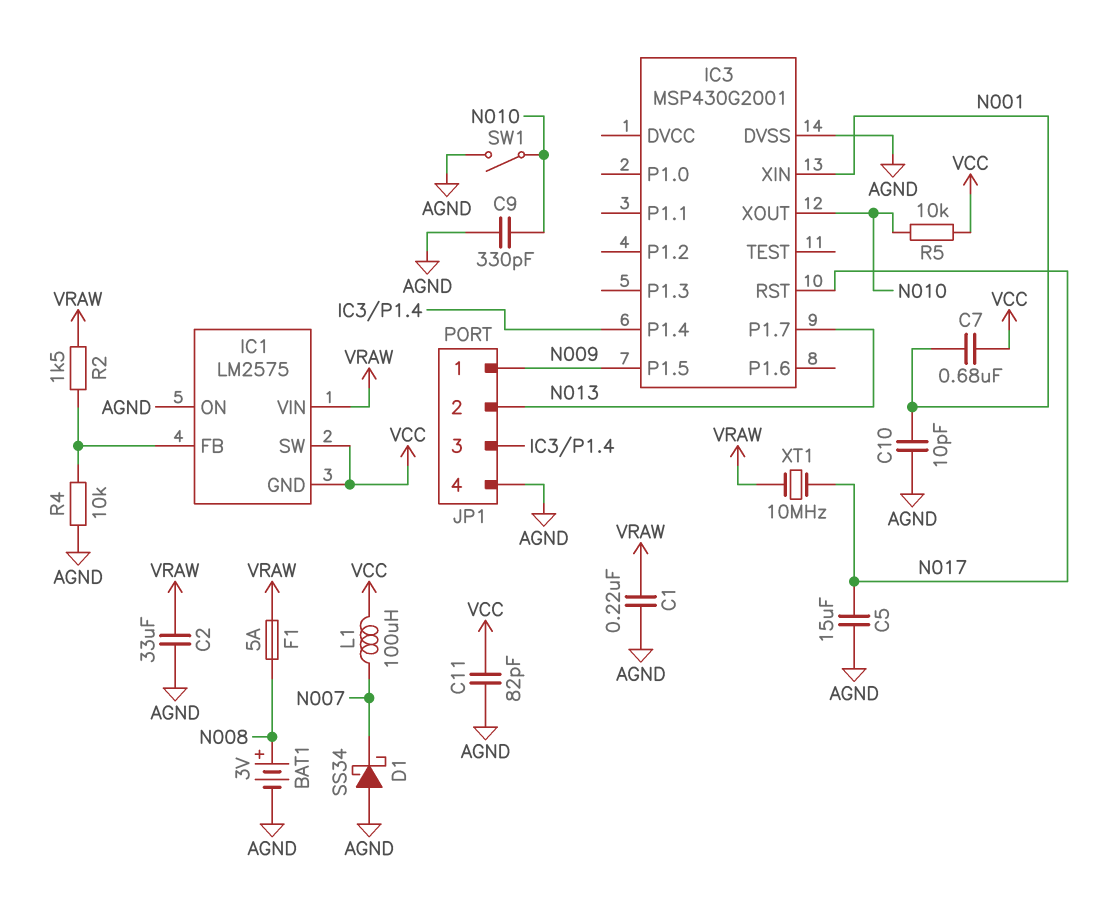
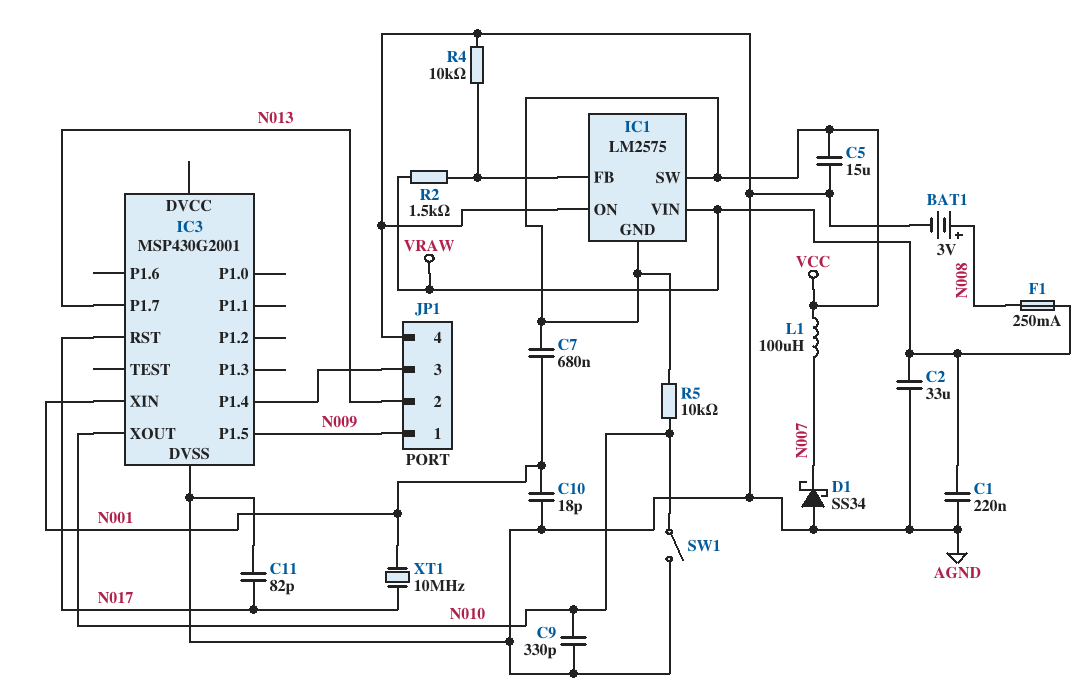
C5: 15uF (AGND, N017) -> 15uF (AGND, VCC)
C10: 10pF (AGND, N001) -> 18pF (AGND, N001)
C11: 82pF (AGND, VCC) -> 82pF (AGND, N017)
F1: 5A (N008, VRAW) -> 250mA (N008, VRAW)
XT1: 10MHz (N017, VRAW) -> 10MHz (N001, N017)

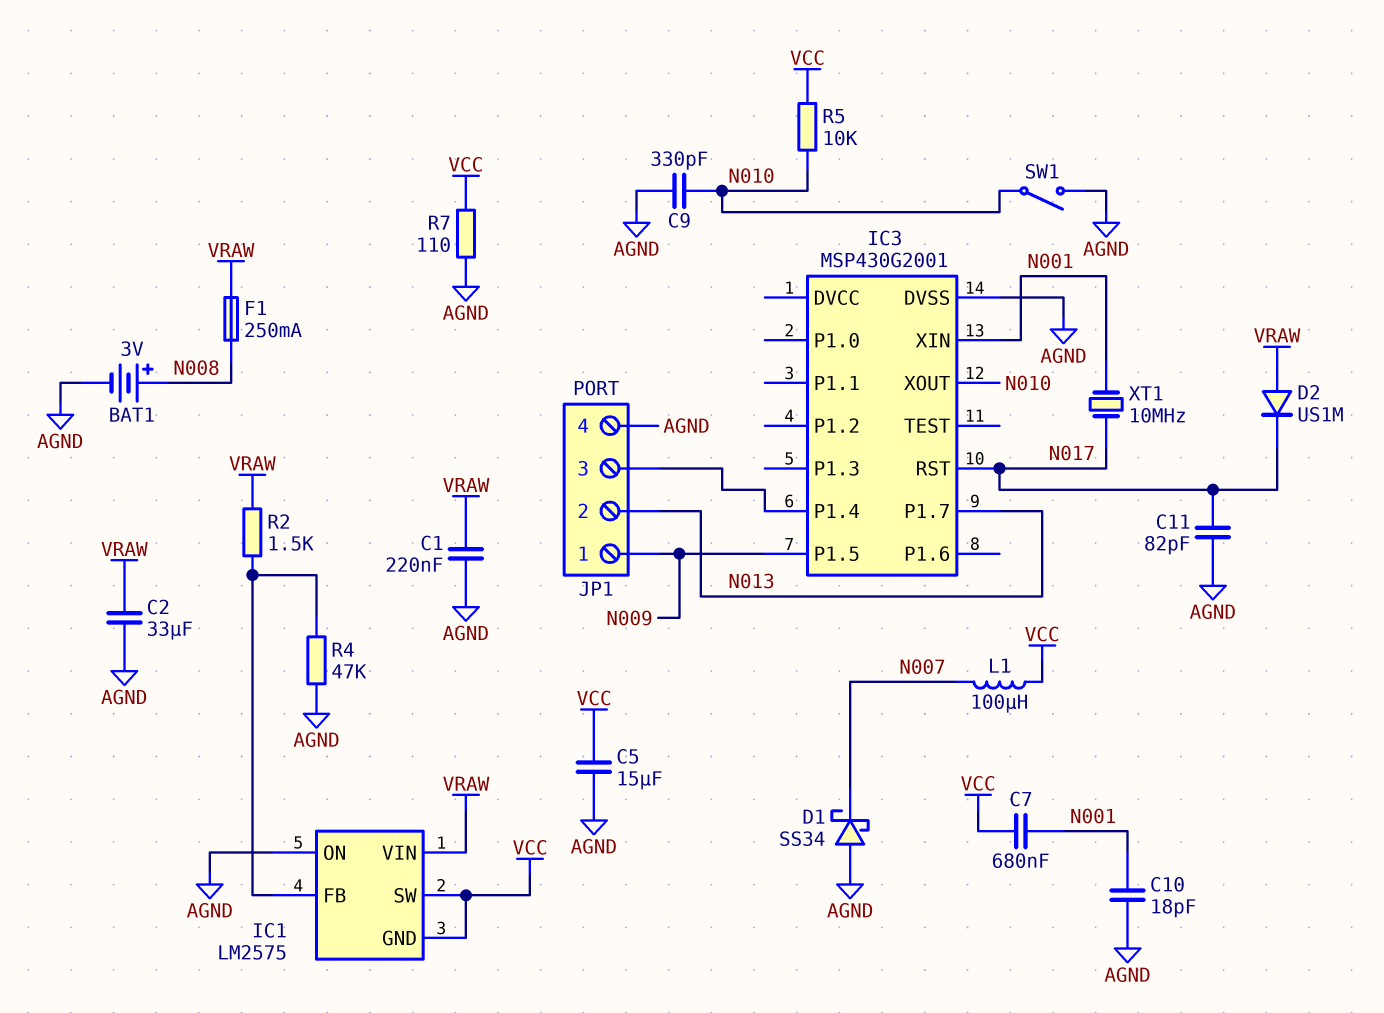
D2: none -> diode US1M (A VRAW, K N017)
R4: 10k (AGND, IC1/FB) -> 47k (AGND, IC1/FB)
R7: none -> 110 (AGND, VCC)

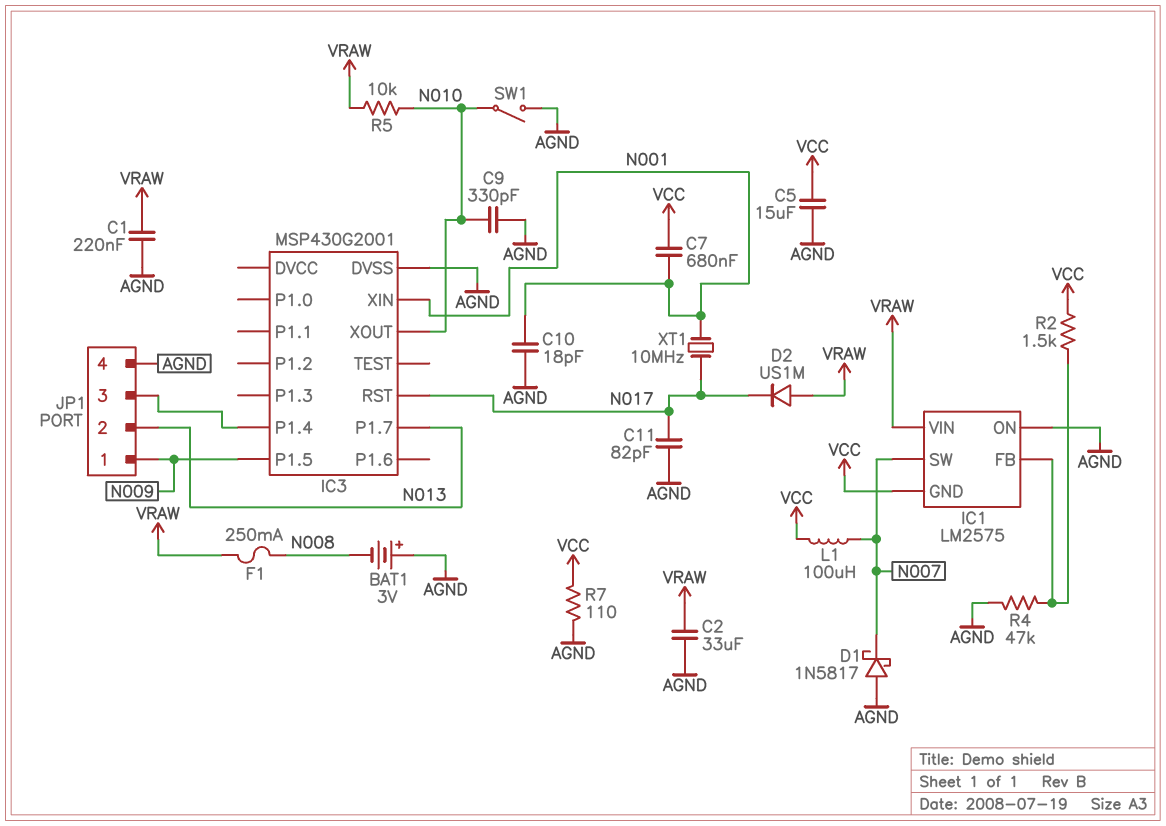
BAT1: 3V (plus N008, minus AGND) -> 3V (plus AGND, minus N008)
D1: schottky SS34 (A AGND, K N007) -> schottky 1N5817 (A AGND, K N007)
IC1 pin SW: VCC -> N007
R2: 1.5k (IC1/FB, VRAW) -> 1.5k (IC1/FB, VCC)
R5: 10k (N010, VCC) -> 10k (N010, VRAW)

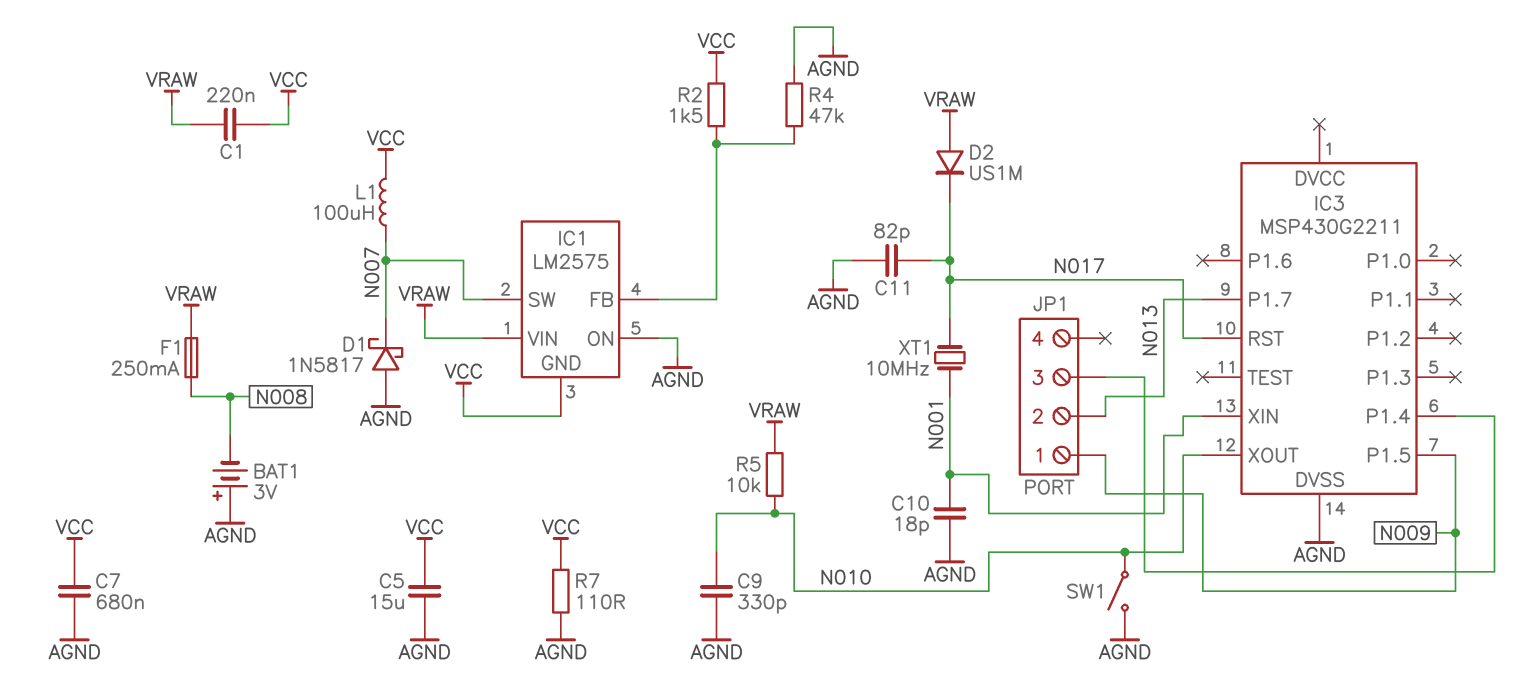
C1: 220nF (AGND, VRAW) -> 220nF (VCC, VRAW)
C2: 33uF (AGND, VRAW) -> none
C7: 680nF (N001, VCC) -> 680nF (AGND, VCC)
IC3: MSP430G2001 -> MSP430G2211
JP1 pin 4: AGND -> none

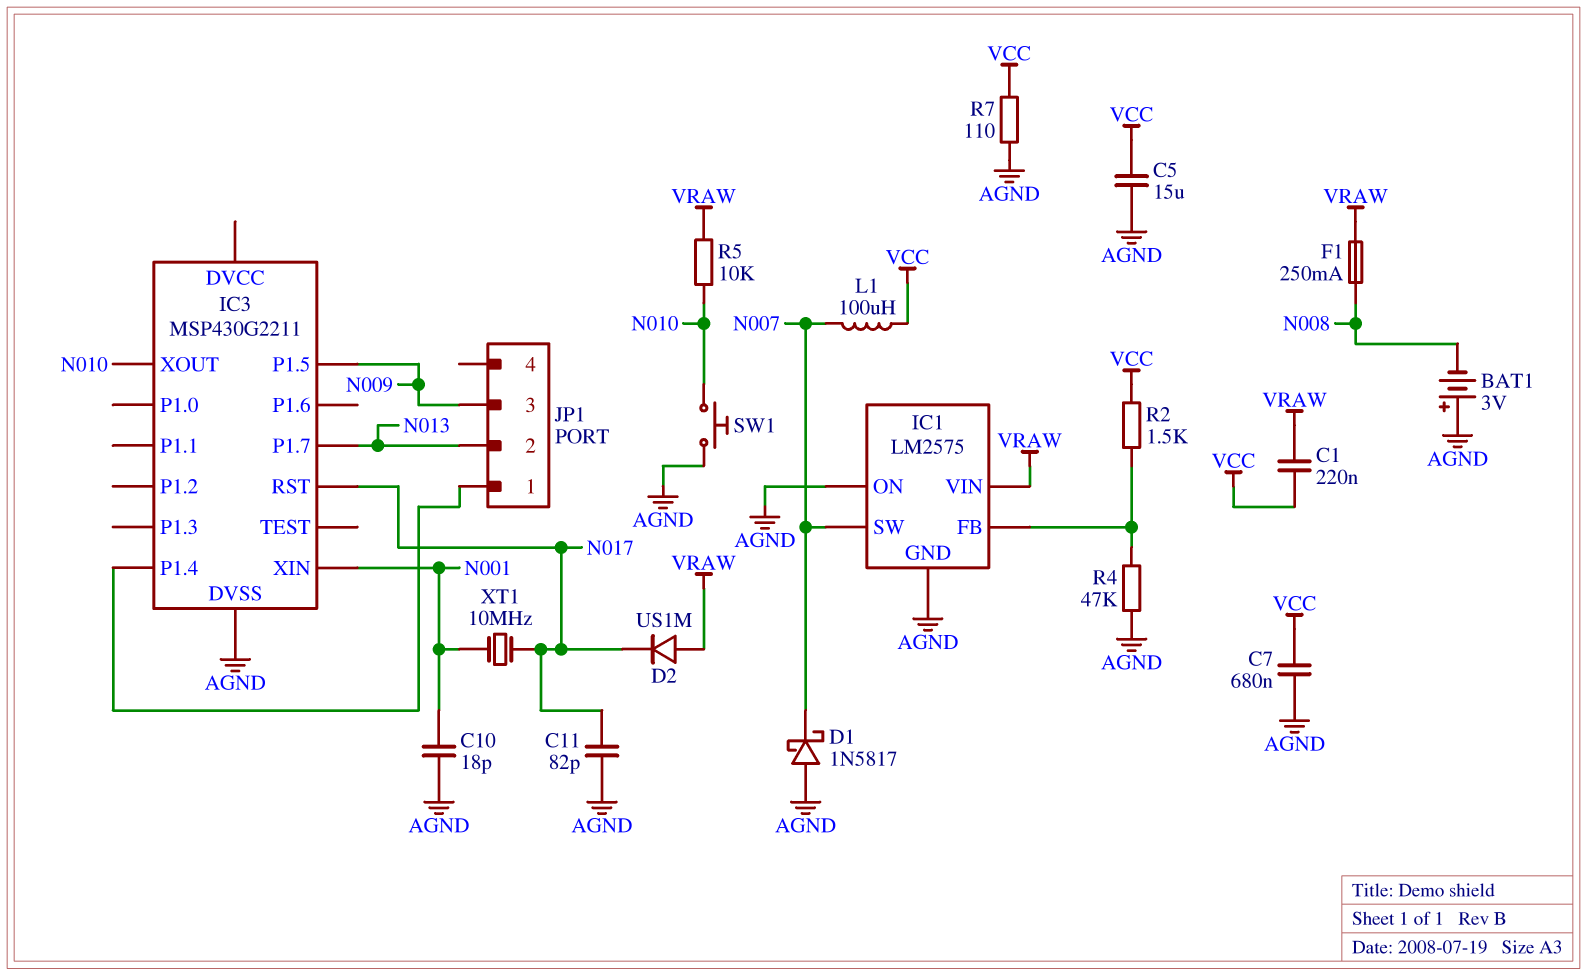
C9: 330pF (AGND, N010) -> none
IC1 pin GND: VCC -> AGND
JP1 pin 1: N009 -> IC3/P1.4
JP1 pin 3: IC3/P1.4 -> N009
SW1: switch (AGND, N010) -> button (AGND, N010)

